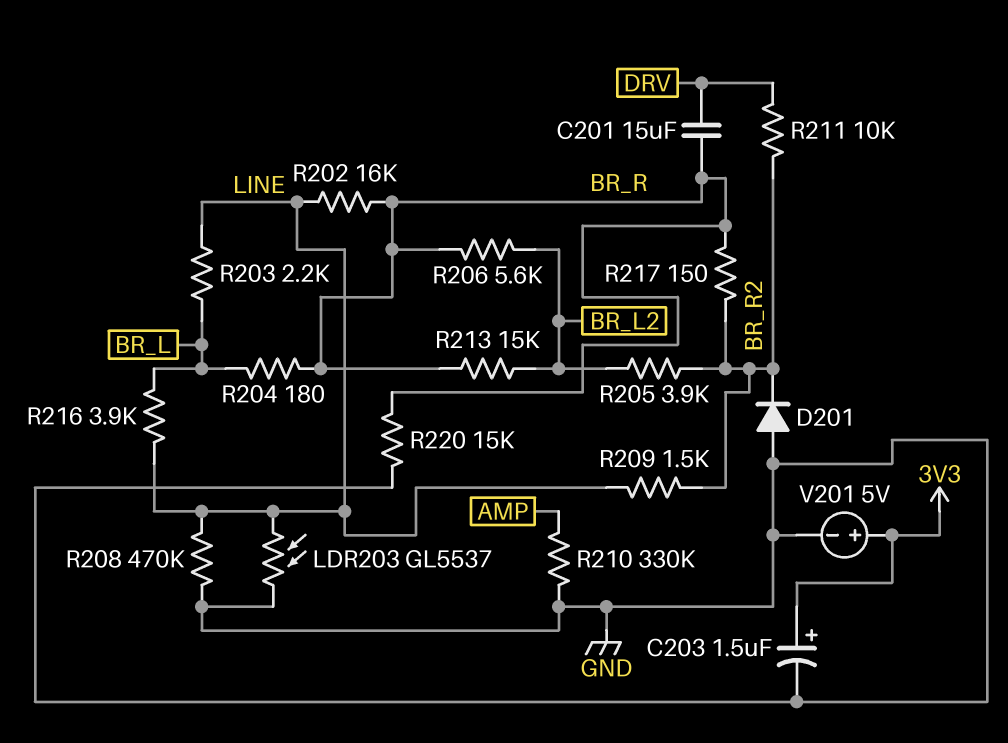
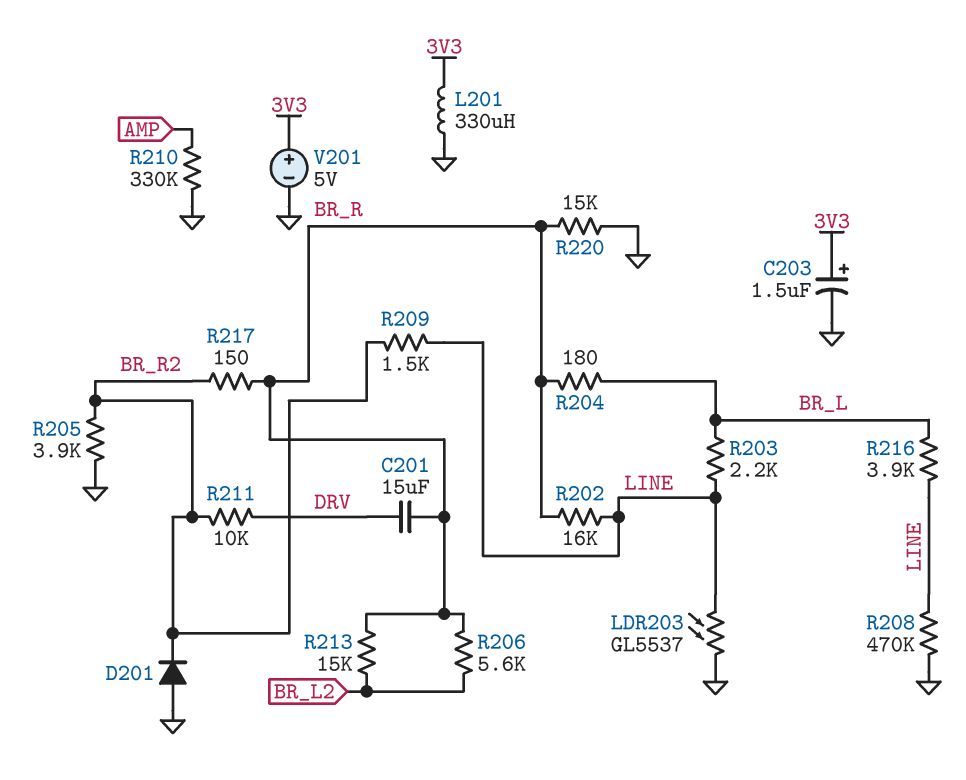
L201: none -> 330uH (3V3, GND)
R205: 3.9k (BR_L2, BR_R2) -> 3.9k (BR_R2, GND)

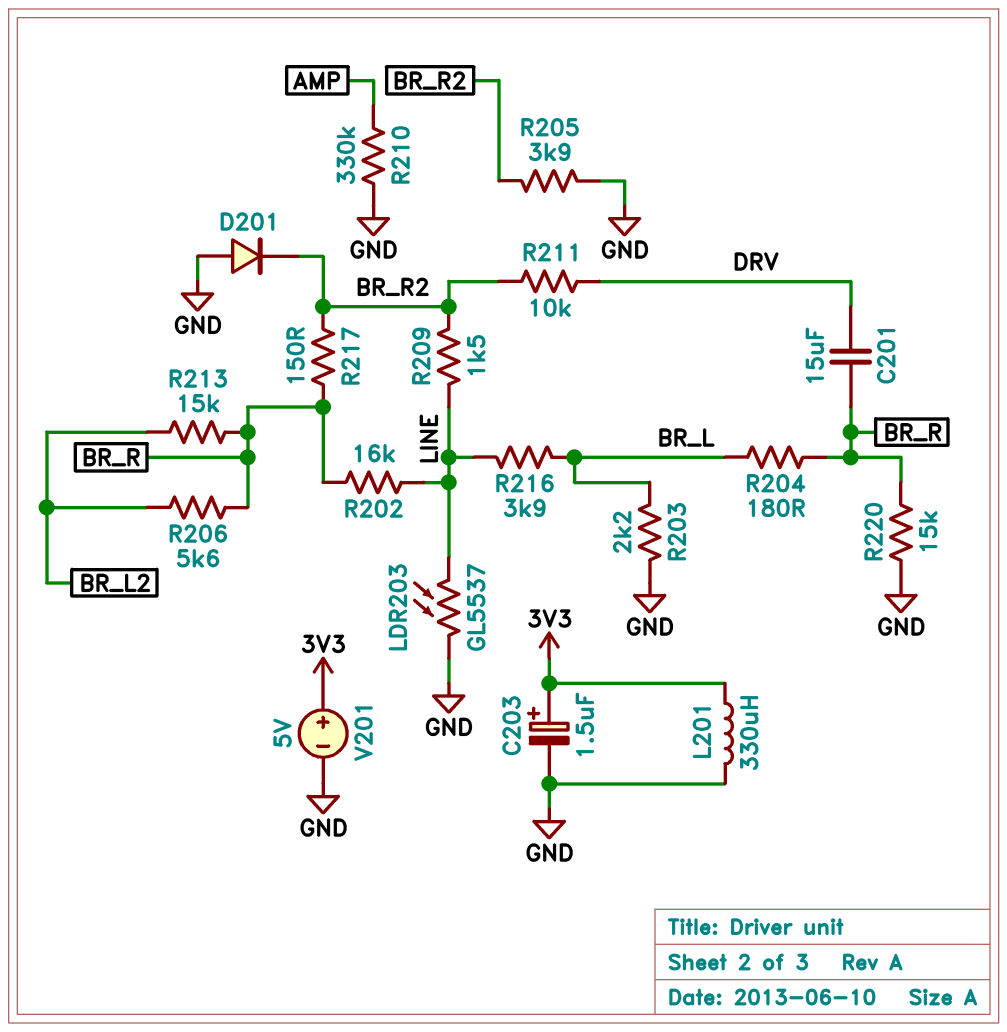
R203: 2.2k (BR_L, LINE) -> 2.2k (BR_L, GND)
R208: 470k (GND, LINE) -> none

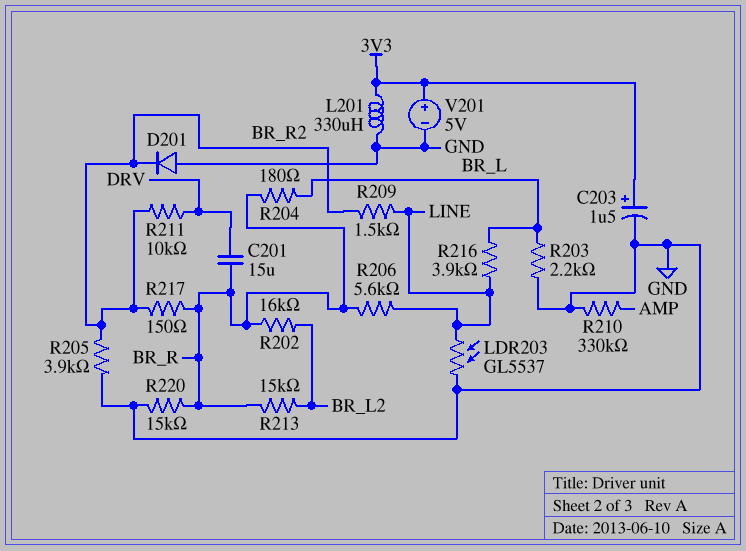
R202: 16k (BR_R, LINE) -> 16k (BR_L2, BR_R)
R206: 5.6k (BR_L2, BR_R) -> 5.6k (BR_R, LINE)

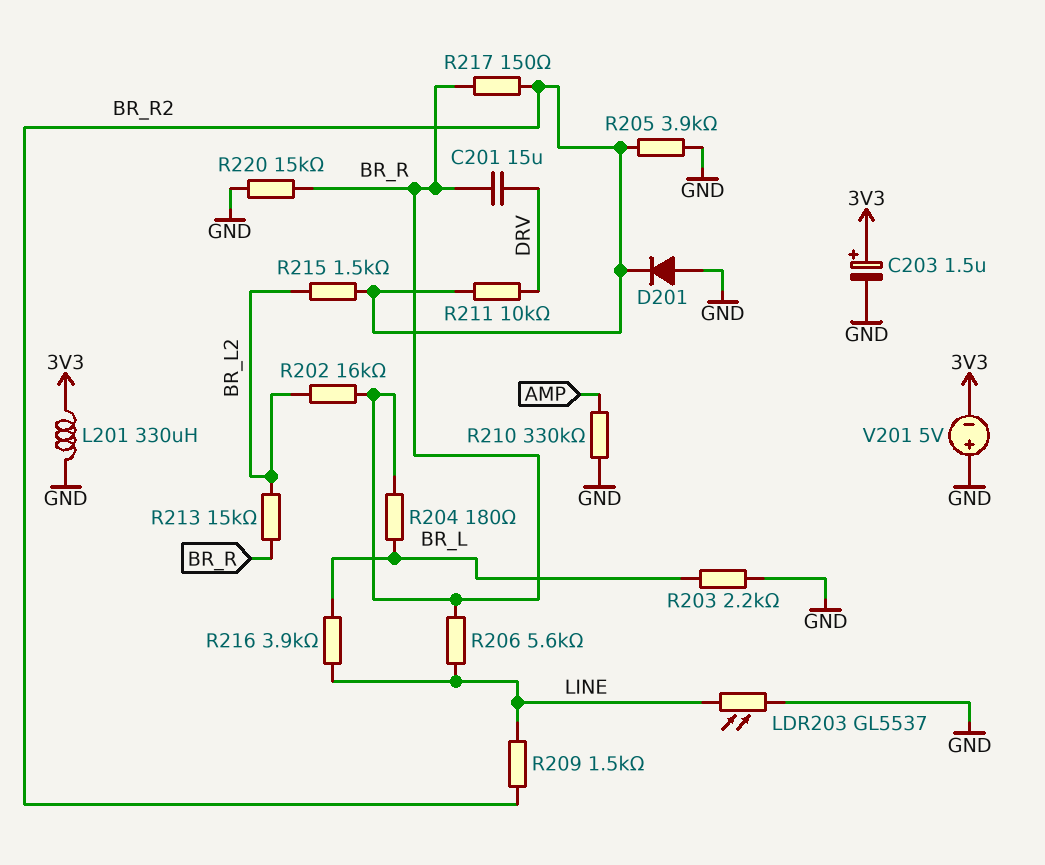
R215: none -> 1.5k (BR_L2, BR_R2)
V201: 5V (plus 3V3, minus GND) -> 5V (plus GND, minus 3V3)

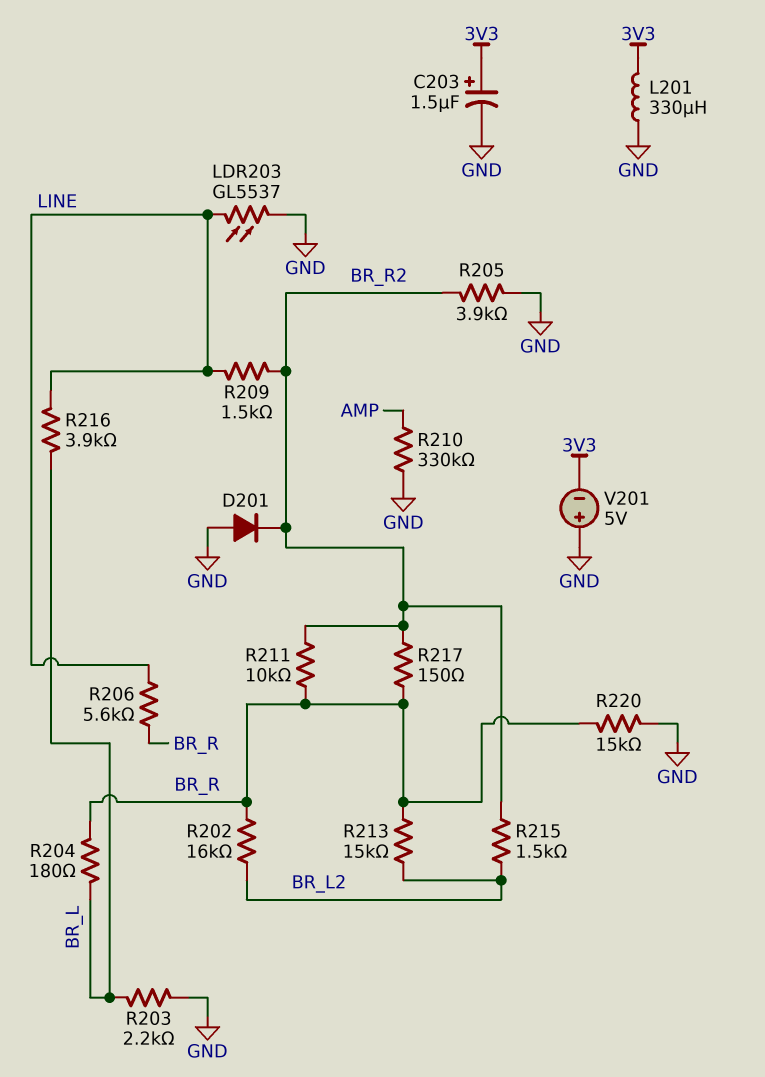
C201: 15uF (BR_R, DRV) -> none
R211: 10k (BR_R2, DRV) -> 10k (BR_R, BR_R2)

